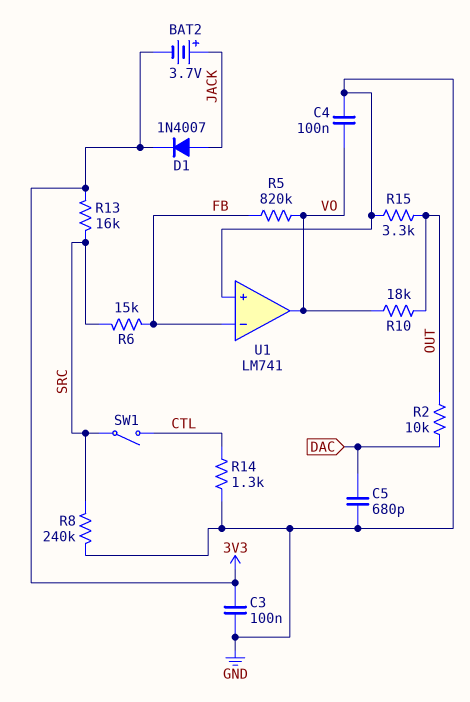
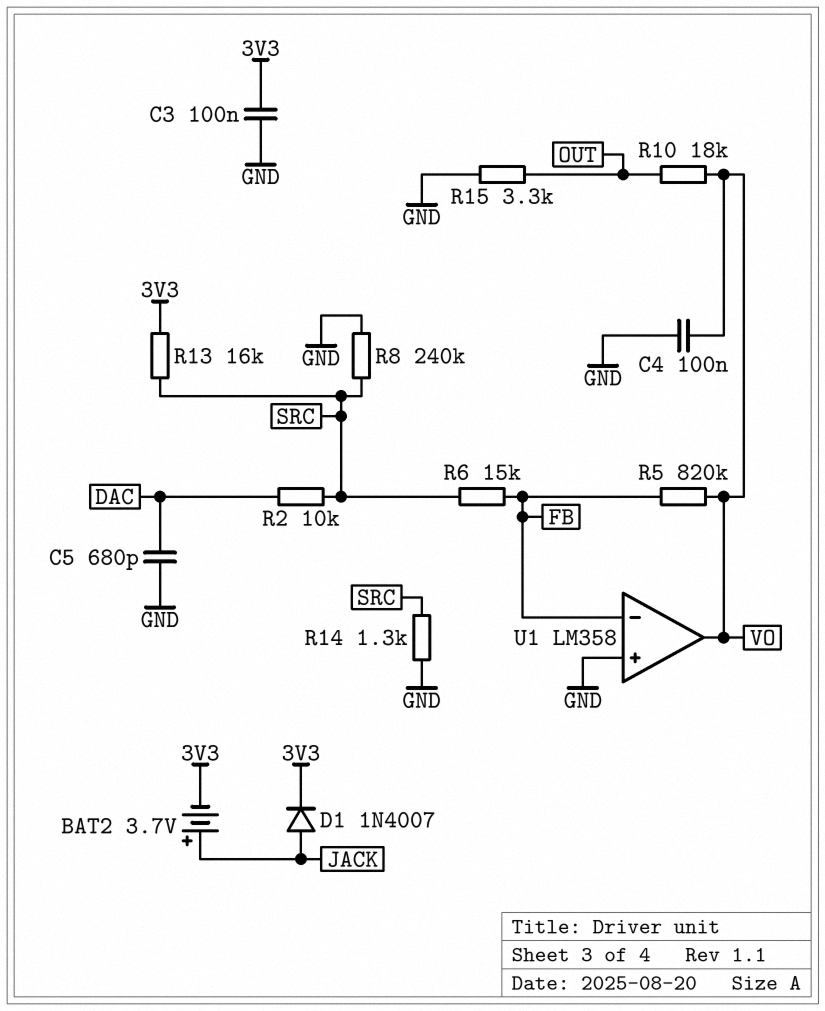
R2: 10k (DAC, OUT) -> 10k (DAC, SRC)
R14: 1.3k (CTL, GND) -> 1.3k (GND, SRC)
SW1: switch (CTL, SRC) -> none
U1: LM741 -> LM358

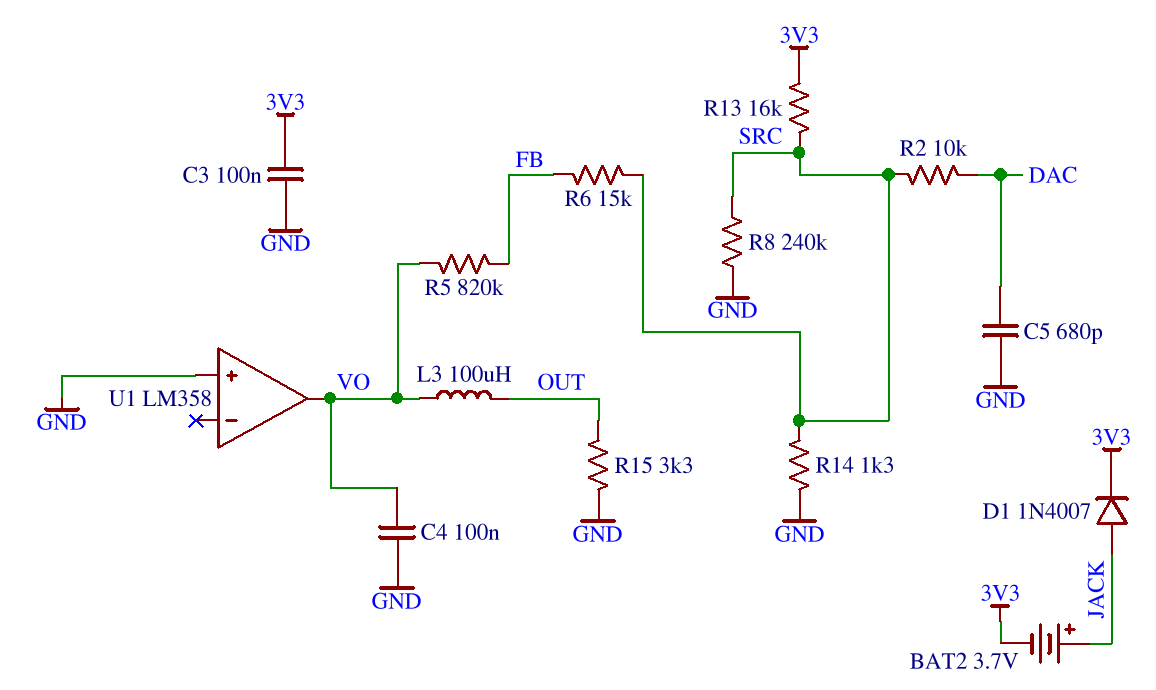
L3: none -> 100uH (OUT, VO)
R10: 18k (OUT, VO) -> none
U1 pin in-: FB -> none

